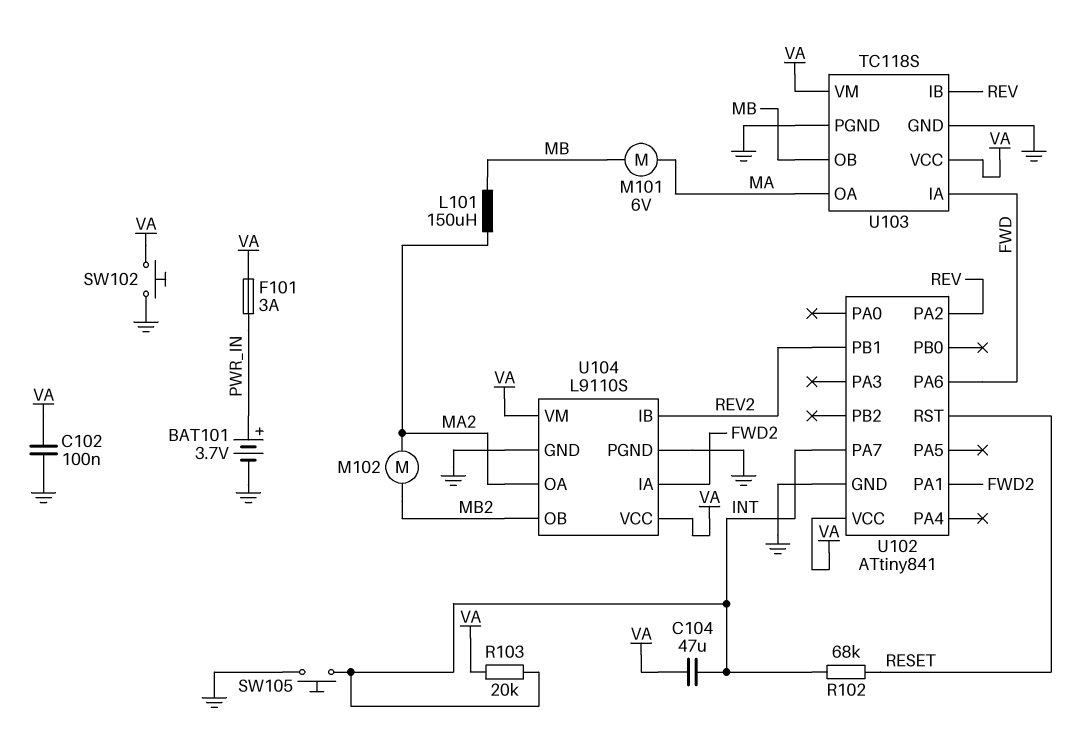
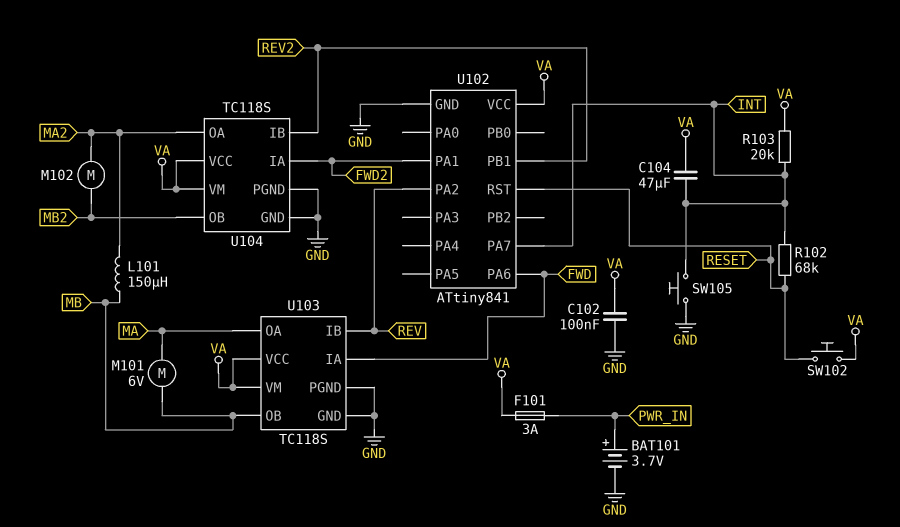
SW102: button (GND, VA) -> button (RESET, VA)
U104: L9110S -> TC118S

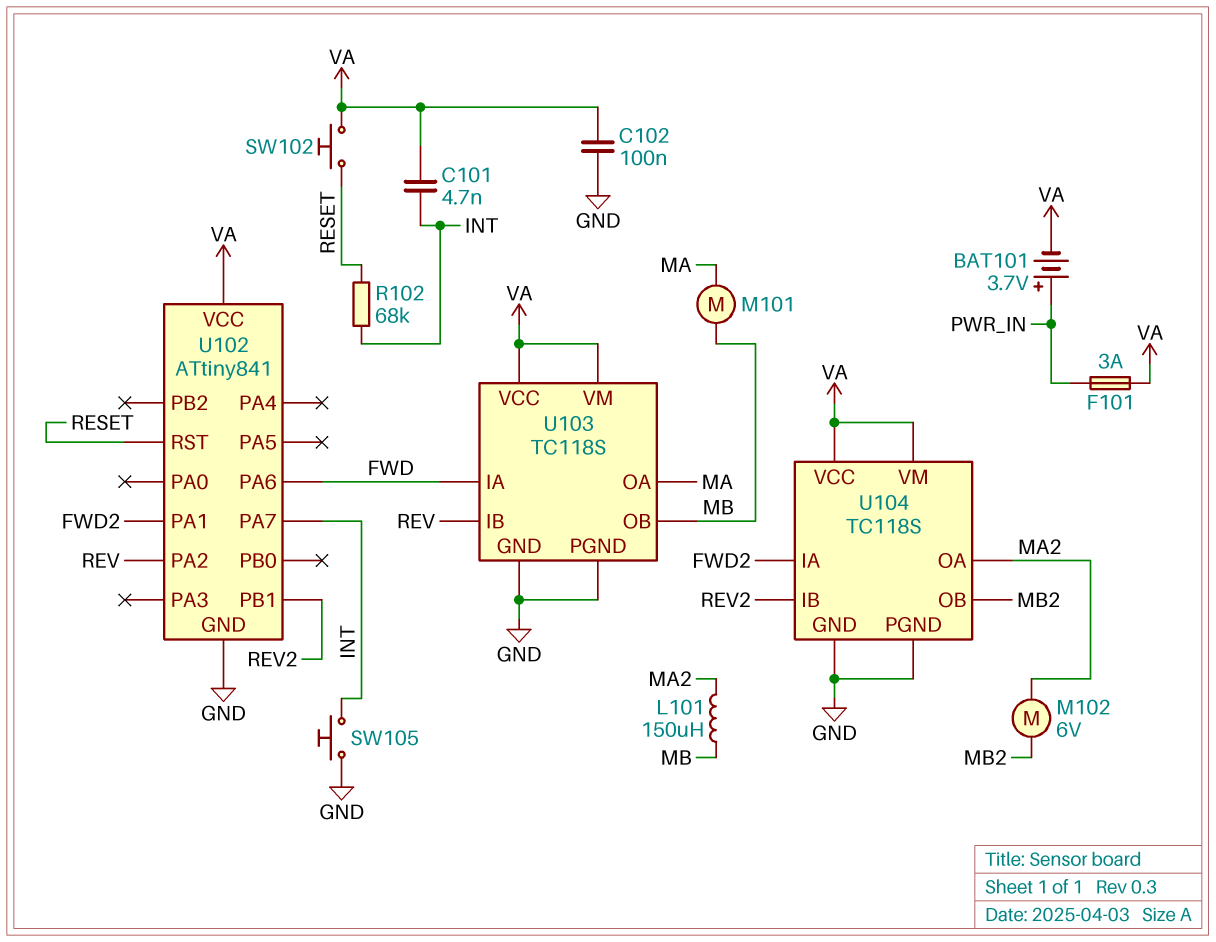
BAT101: 3.7V (plus PWR_IN, minus GND) -> 3.7V (plus PWR_IN, minus VA)
C101: none -> 4.7nF (INT, VA)
C104: 47uF (INT, VA) -> none
M101: motor 6V (MA, MB) -> motor (MA, MB)
M102: motor (MA2, MB2) -> motor 6V (MA2, MB2)
R103: 20k (INT, VA) -> none

